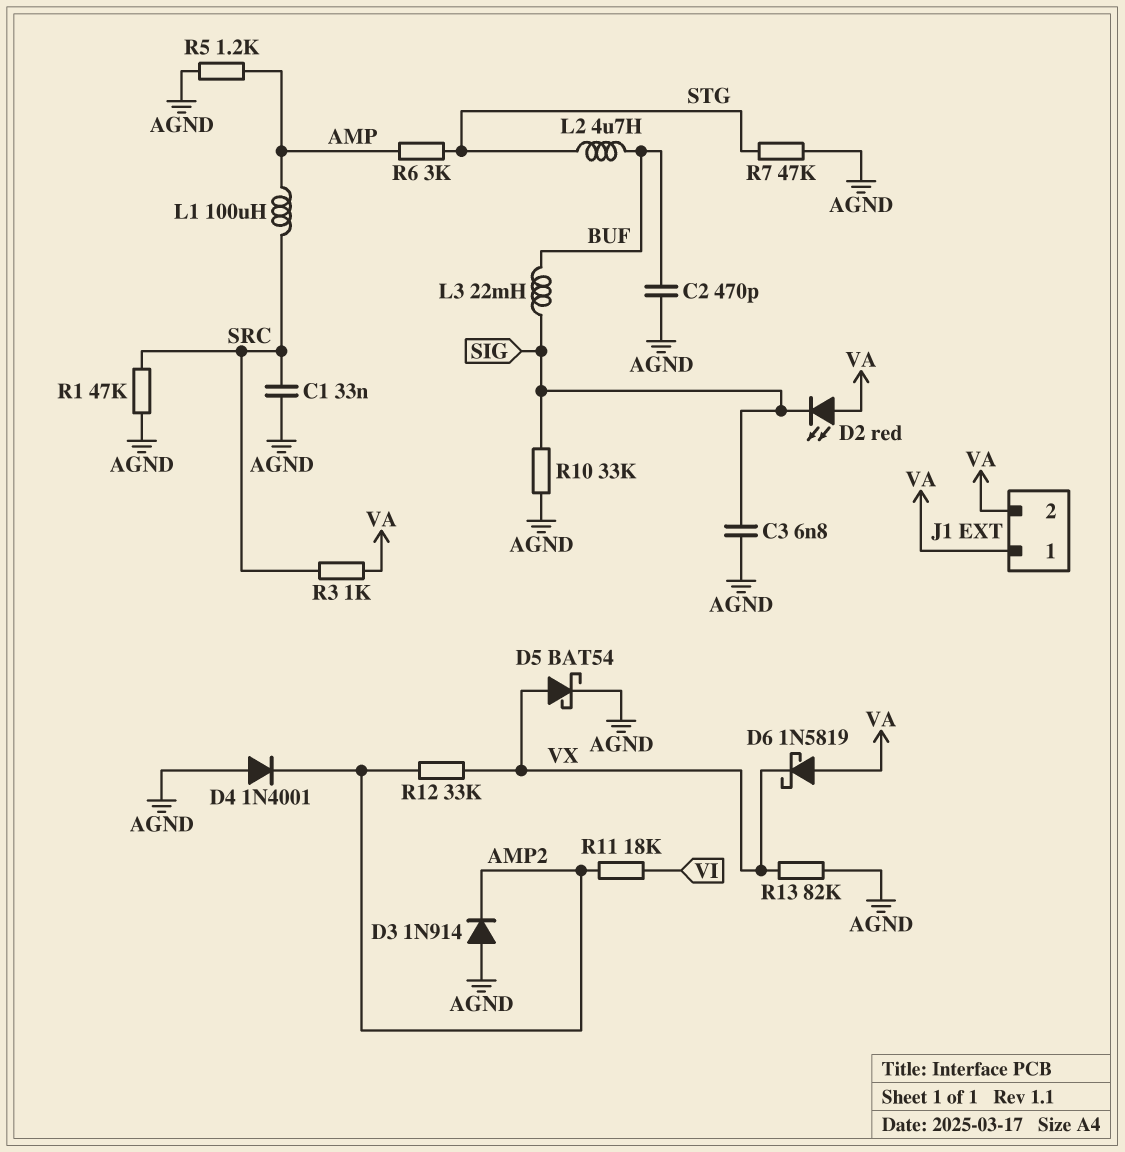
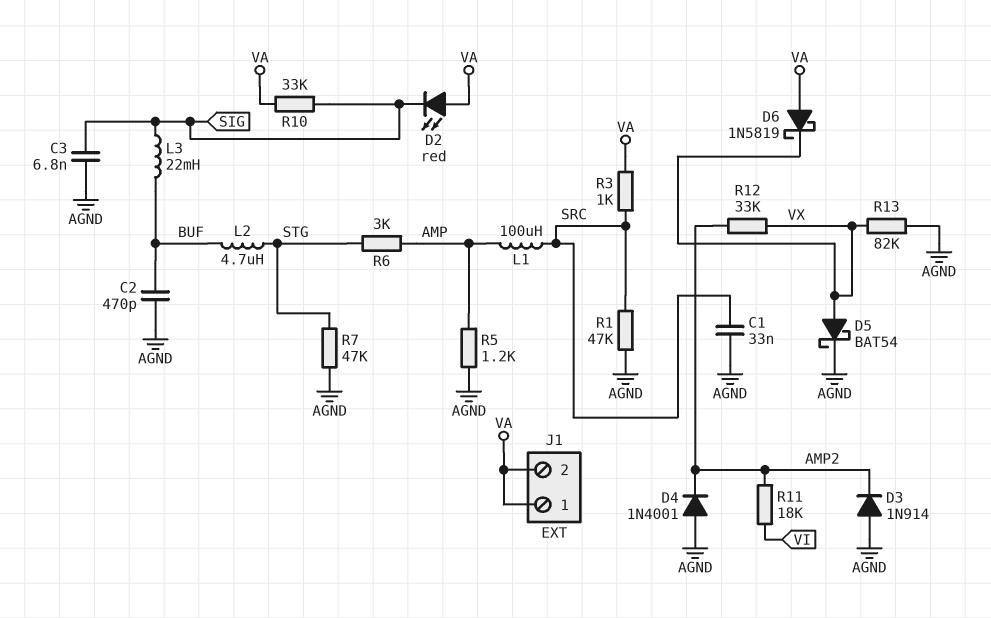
R10: 33k (AGND, SIG) -> 33k (SIG, VA)

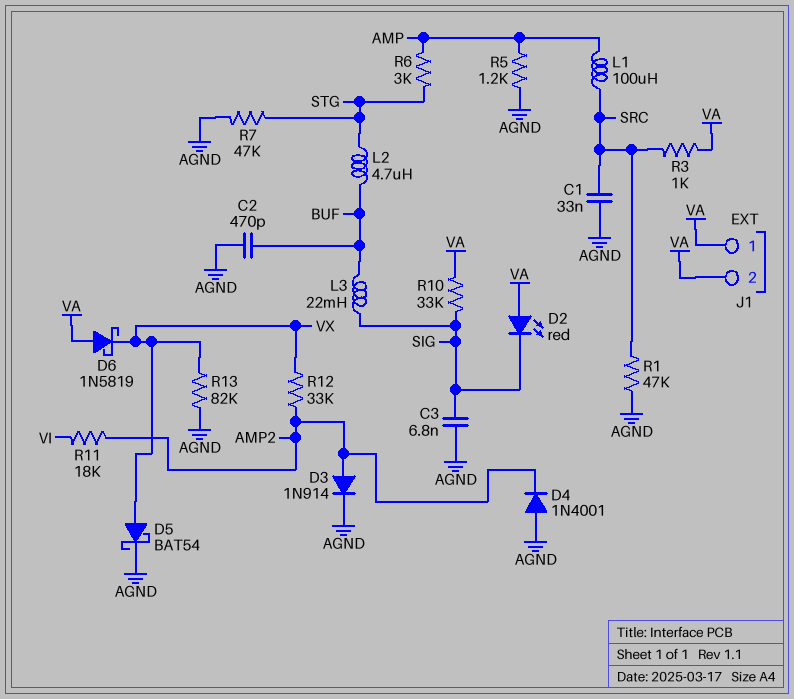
D3: diode 1N914 (A AGND, K AMP2) -> diode 1N914 (A AMP2, K AGND)

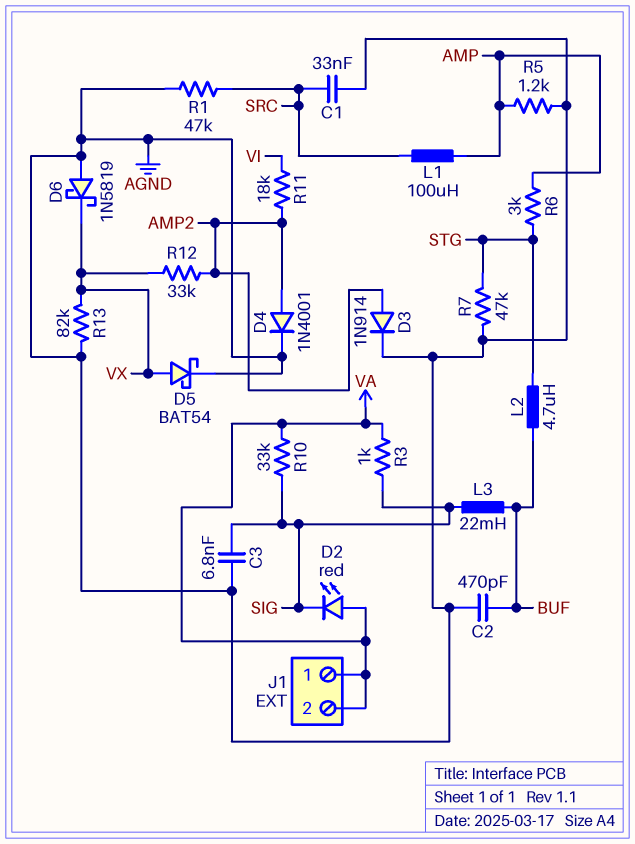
D4: diode 1N4001 (A AGND, K AMP2) -> diode 1N4001 (A AMP2, K AGND)
D6: schottky 1N5819 (A VA, K VX) -> schottky 1N5819 (A AGND, K VX)
R3: 1k (SRC, VA) -> 1k (SIG, VA)

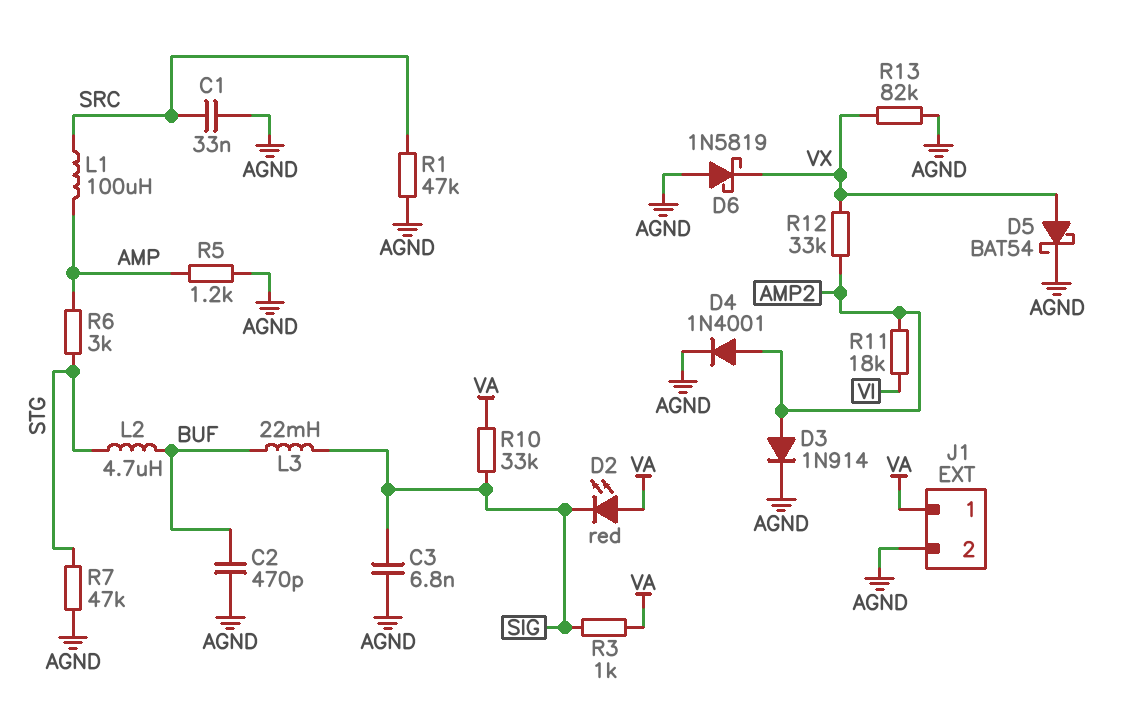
J1 pin 2: VA -> AGND

